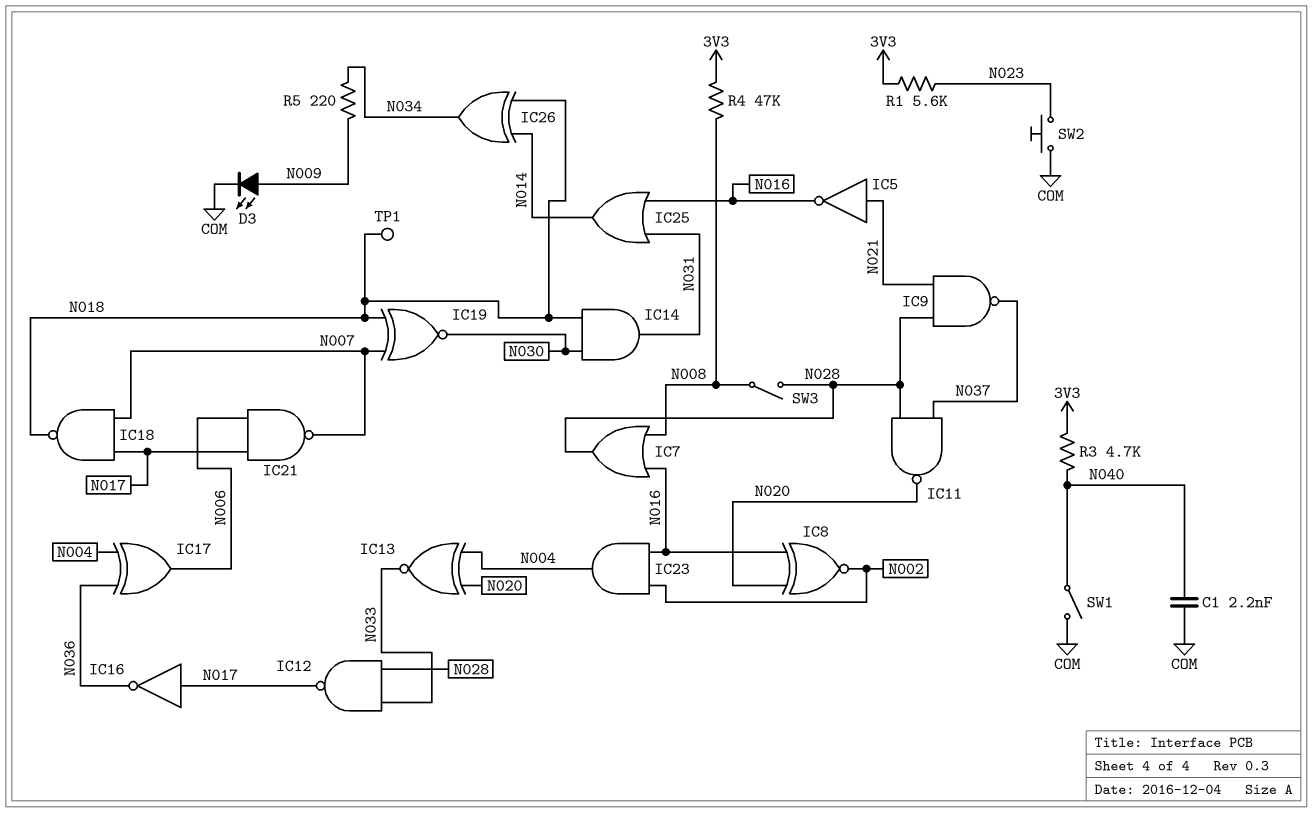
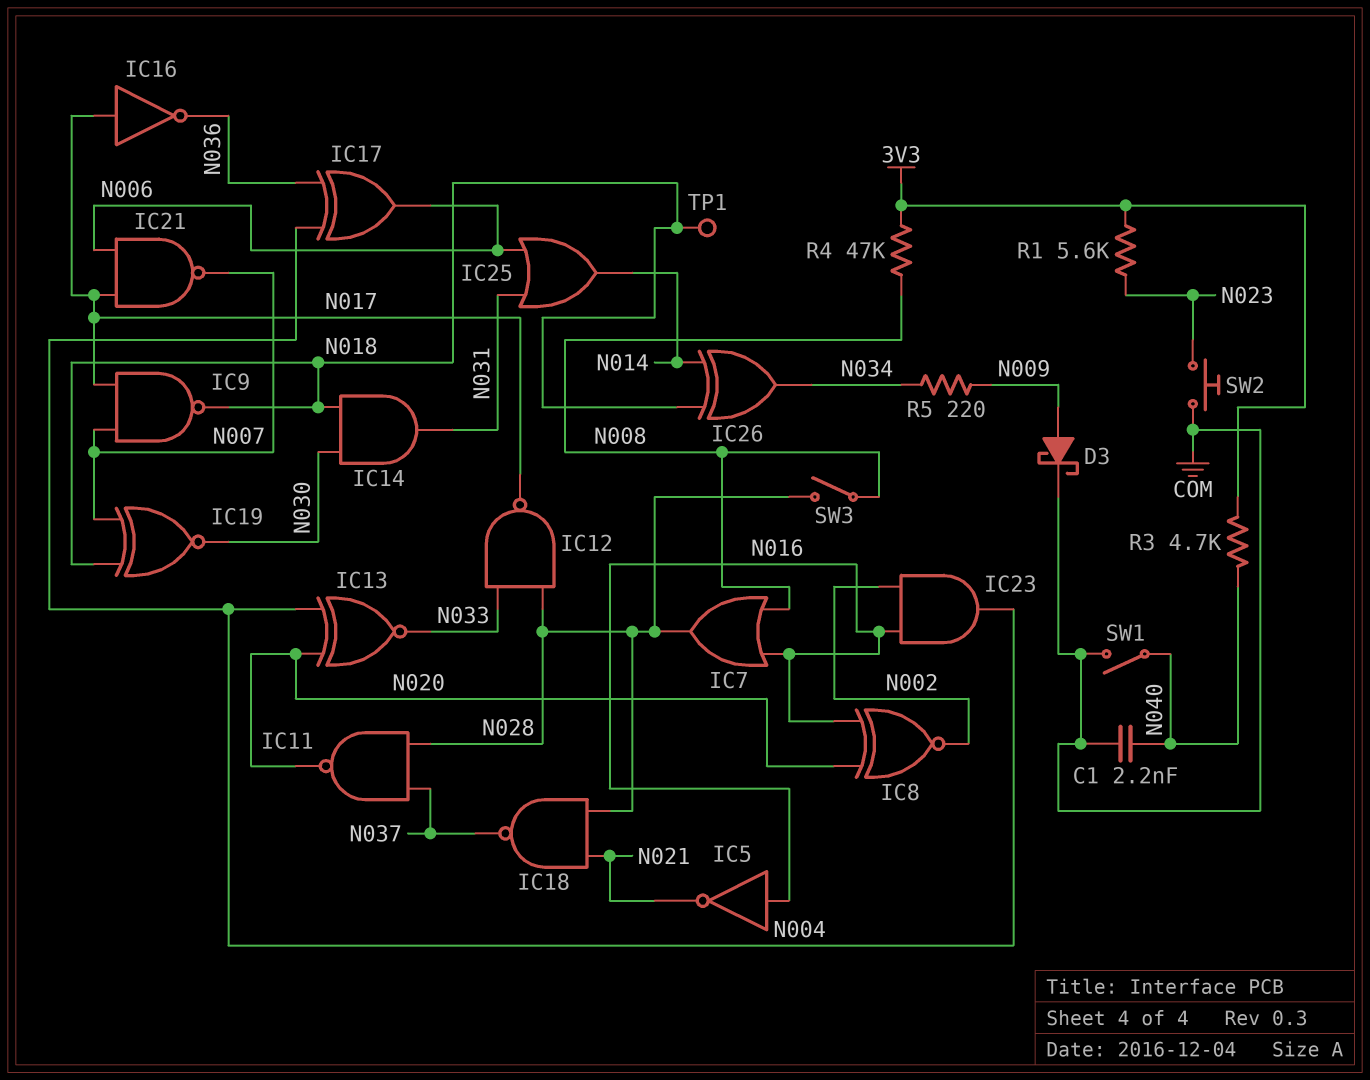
D3: LED (A N009, K COM) -> schottky (A N009, K COM)
IC5: NOT (in N021, out N016) -> NOT (in N016, out N021)
IC9: NAND (in N021, in N028, out N037) -> NAND (in N007, in N017, out N018)
IC18: NAND (in N007, in N017, out N018) -> NAND (in N021, in N028, out N037)
IC25: OR (in N016, in N031, out N014) -> OR (in N006, in N031, out N014)

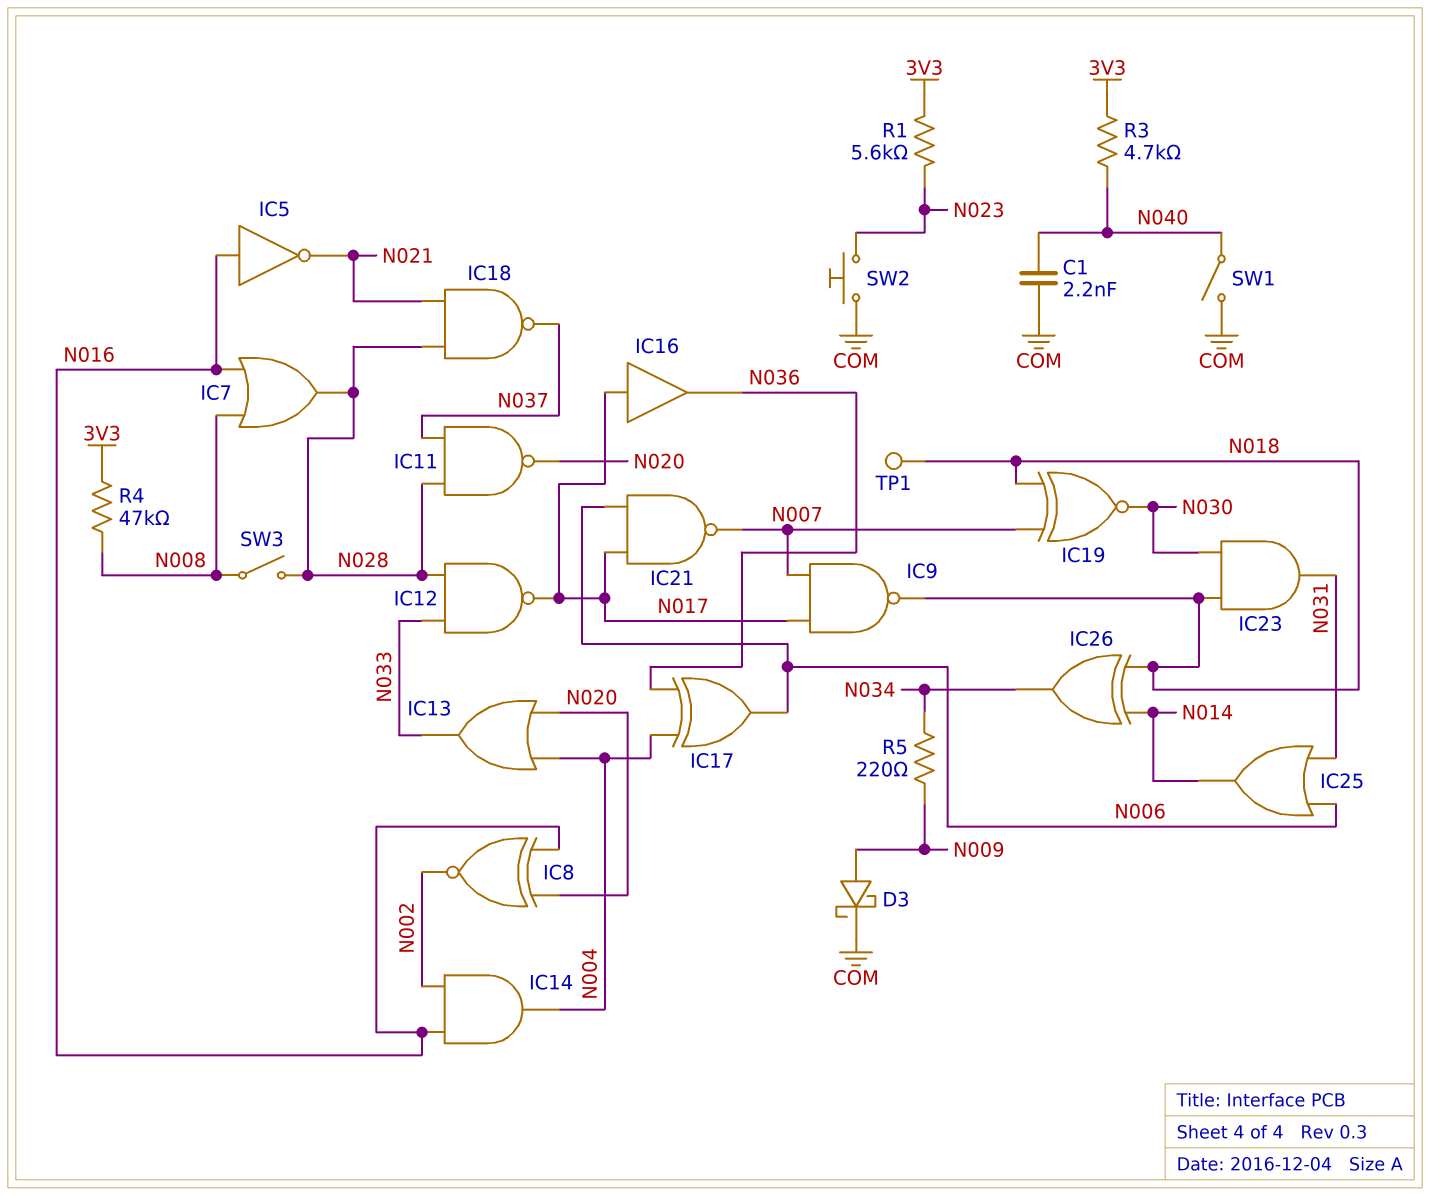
IC13: XNOR (in N004, in N020, out N033) -> OR (in N004, in N020, out N033)
IC14: AND (in N018, in N030, out N031) -> AND (in N002, in N016, out N004)
IC16: NOT (in N017, out N036) -> buffer (in N017, out N036)
IC23: AND (in N002, in N016, out N004) -> AND (in N018, in N030, out N031)

